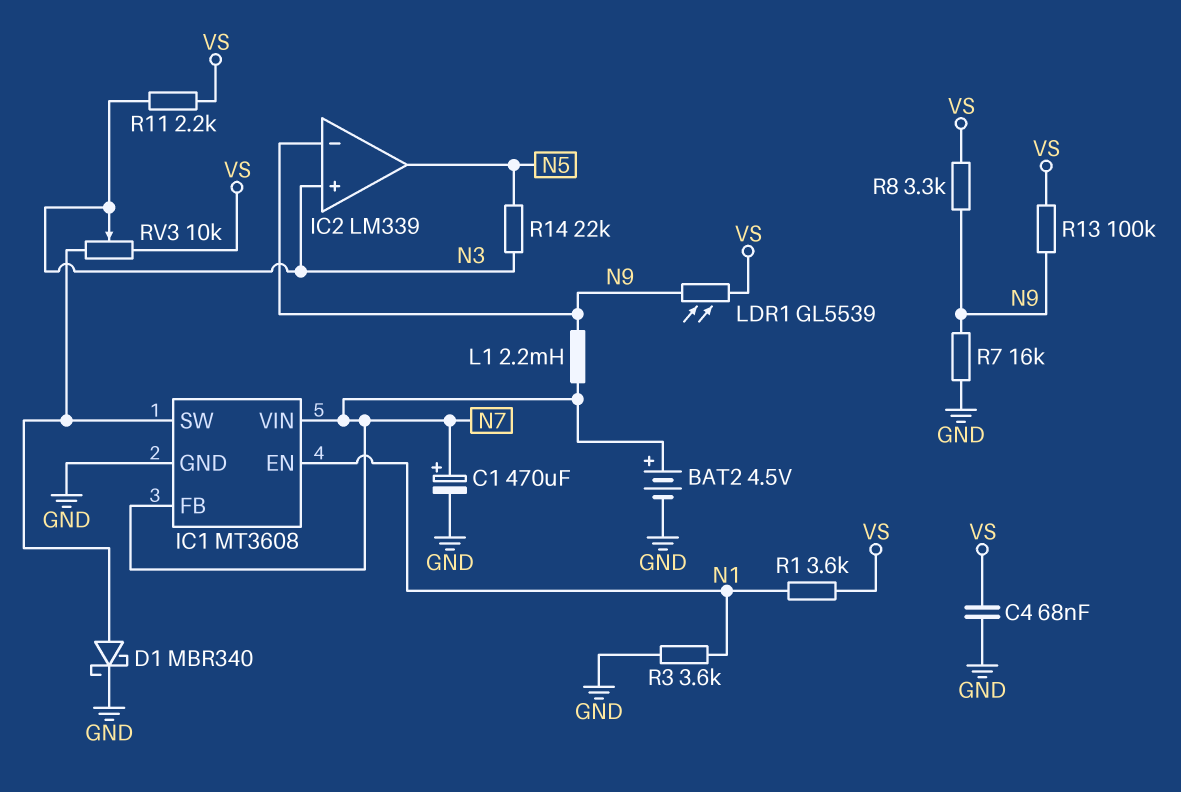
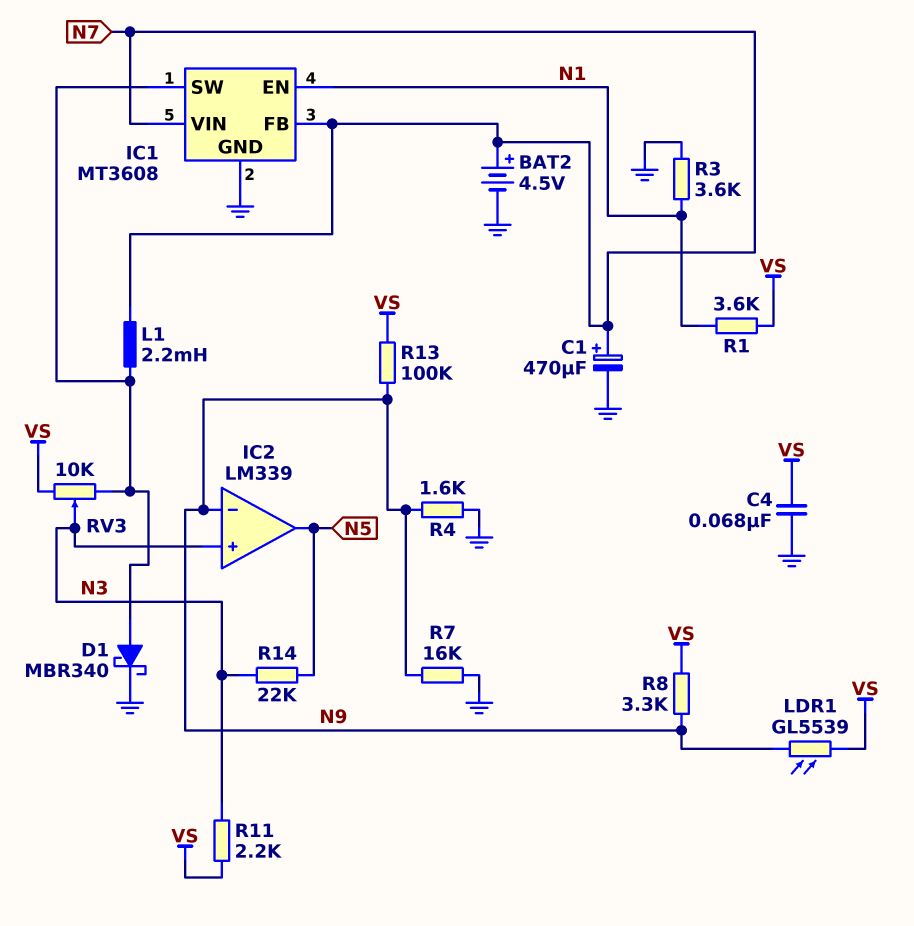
L1: 2.2mH (N7, N9) -> 2.2mH (IC1/SW, N7)
R4: none -> 1.6k (GND, N9)

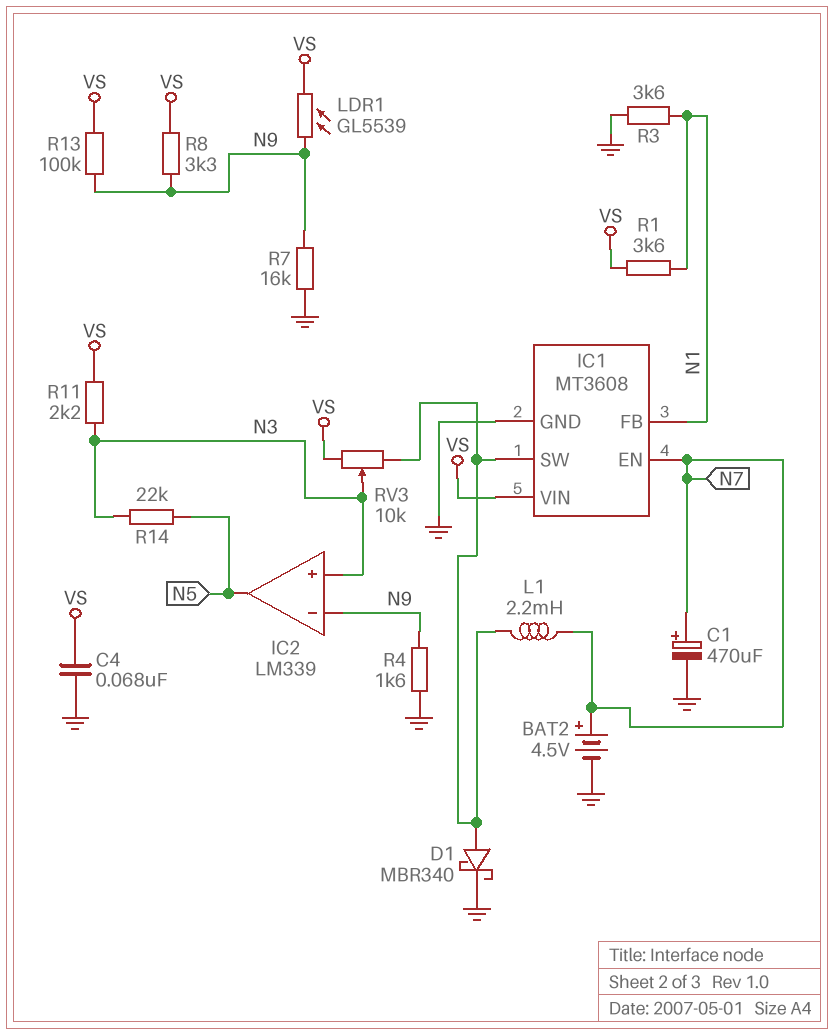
IC1 pin EN: N1 -> N7
IC1 pin FB: N7 -> N1
IC1 pin VIN: N7 -> VS

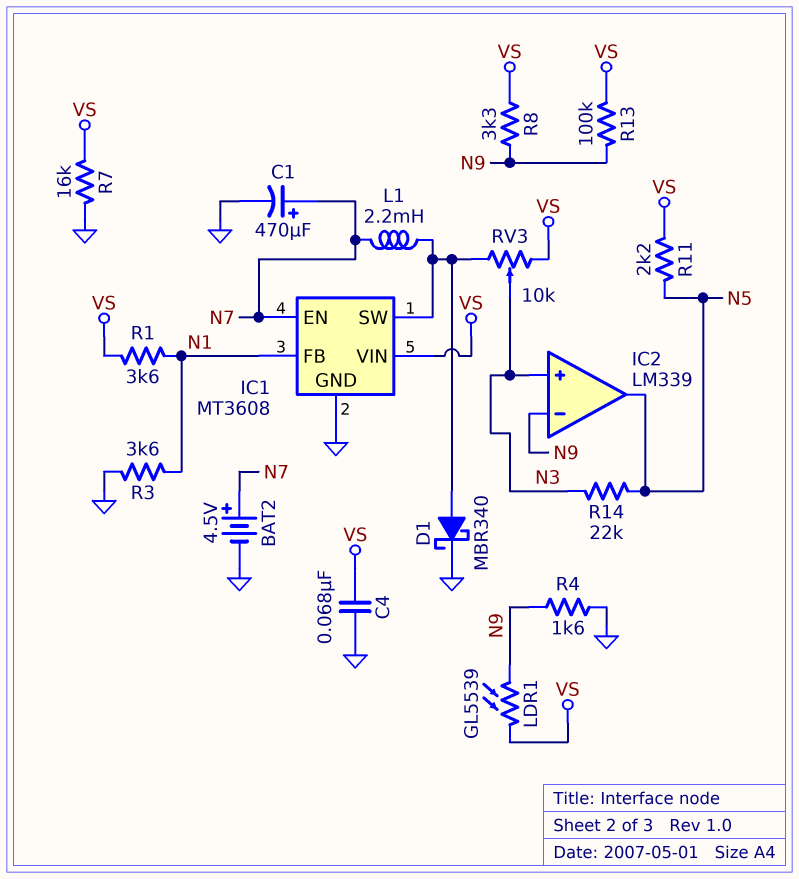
R7: 16k (GND, N9) -> 16k (GND, VS)
R11: 2.2k (N3, VS) -> 2.2k (N5, VS)

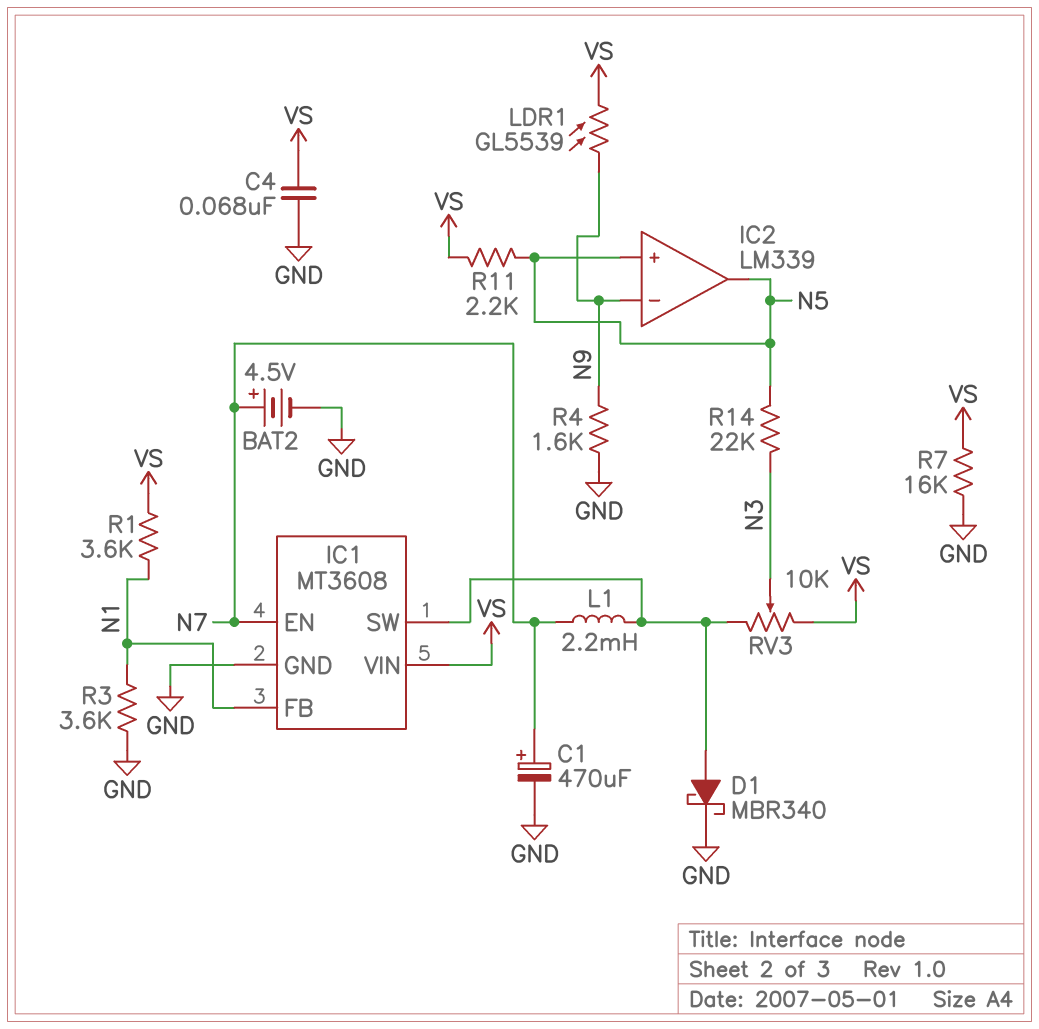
IC2 pin in+: N3 -> N5
R8: 3.3k (N9, VS) -> none
R13: 100k (N9, VS) -> none

